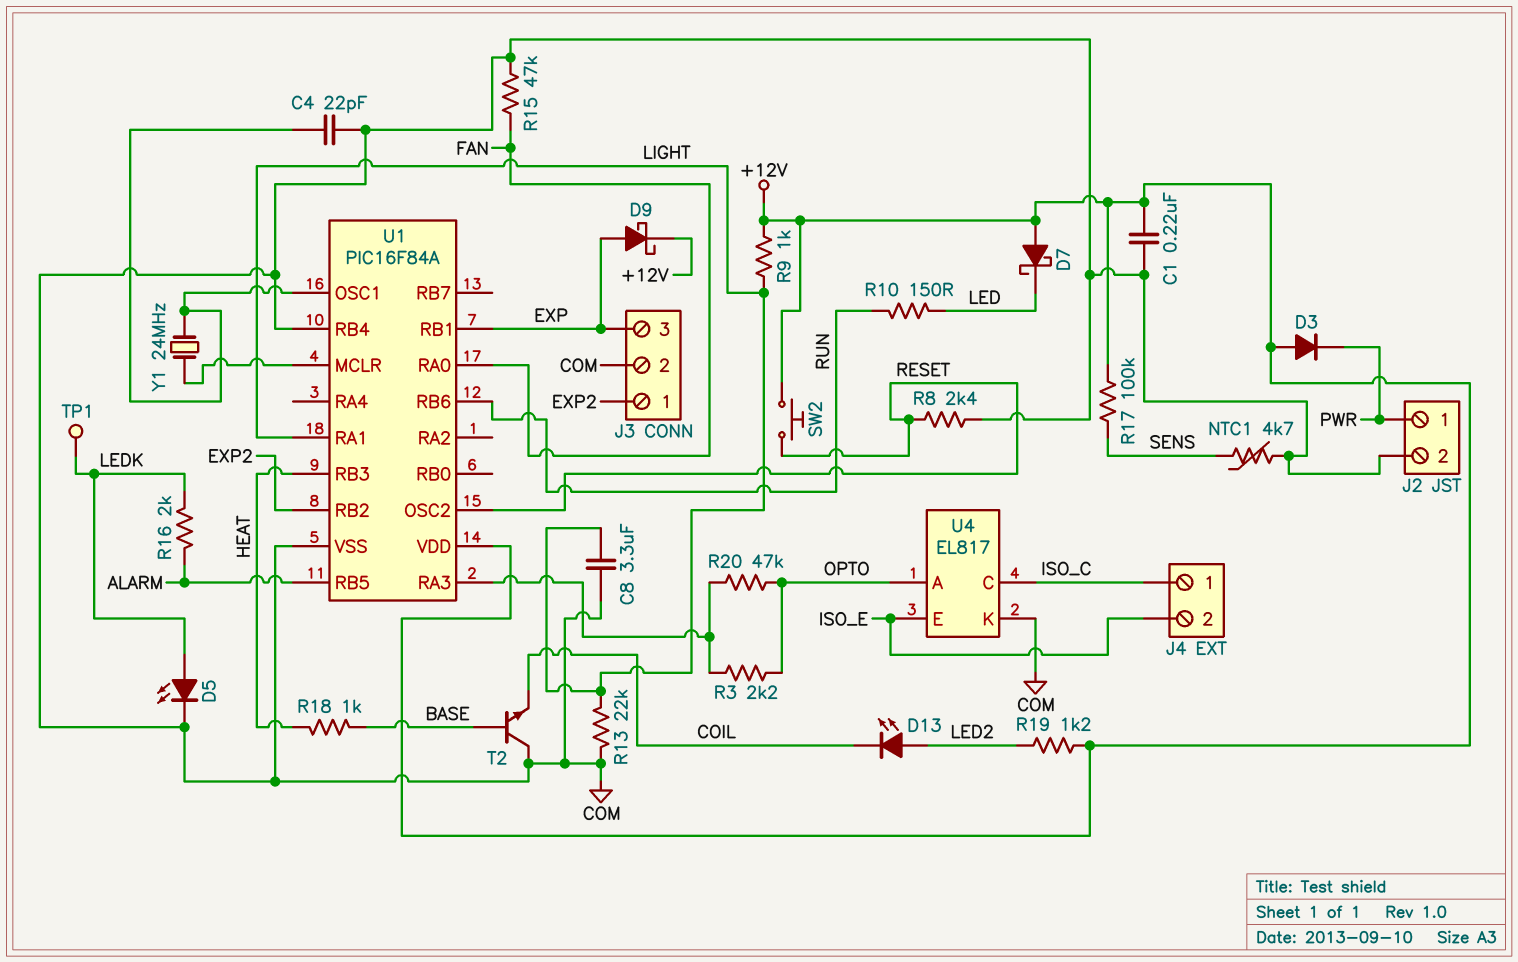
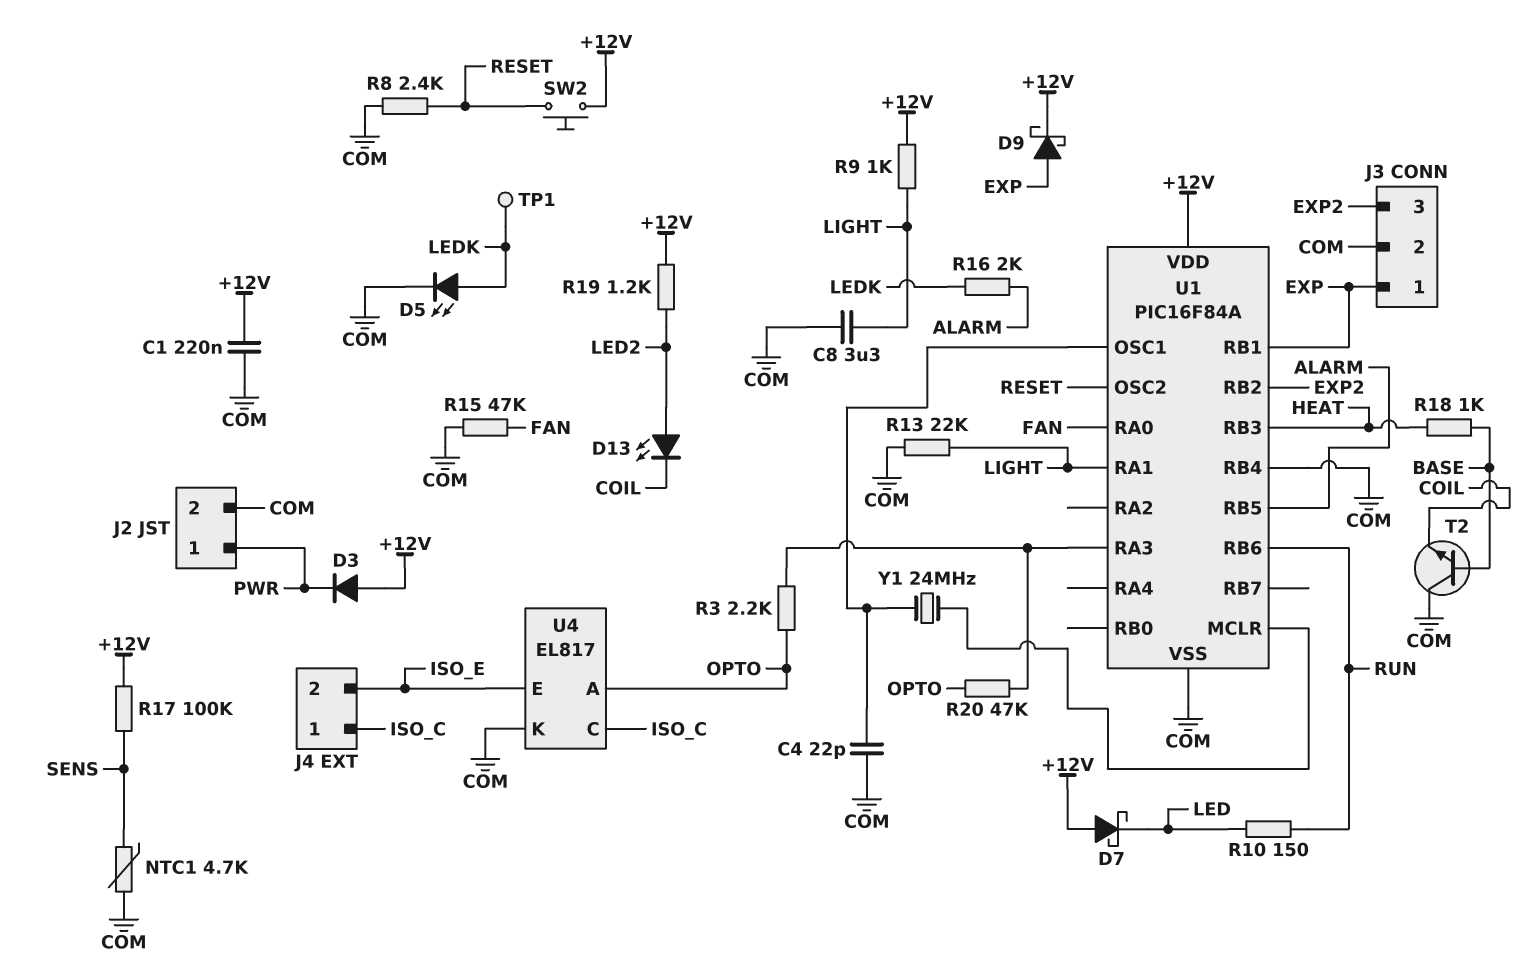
J3 pin 1: EXP2 -> EXP
J3 pin 3: EXP -> EXP2

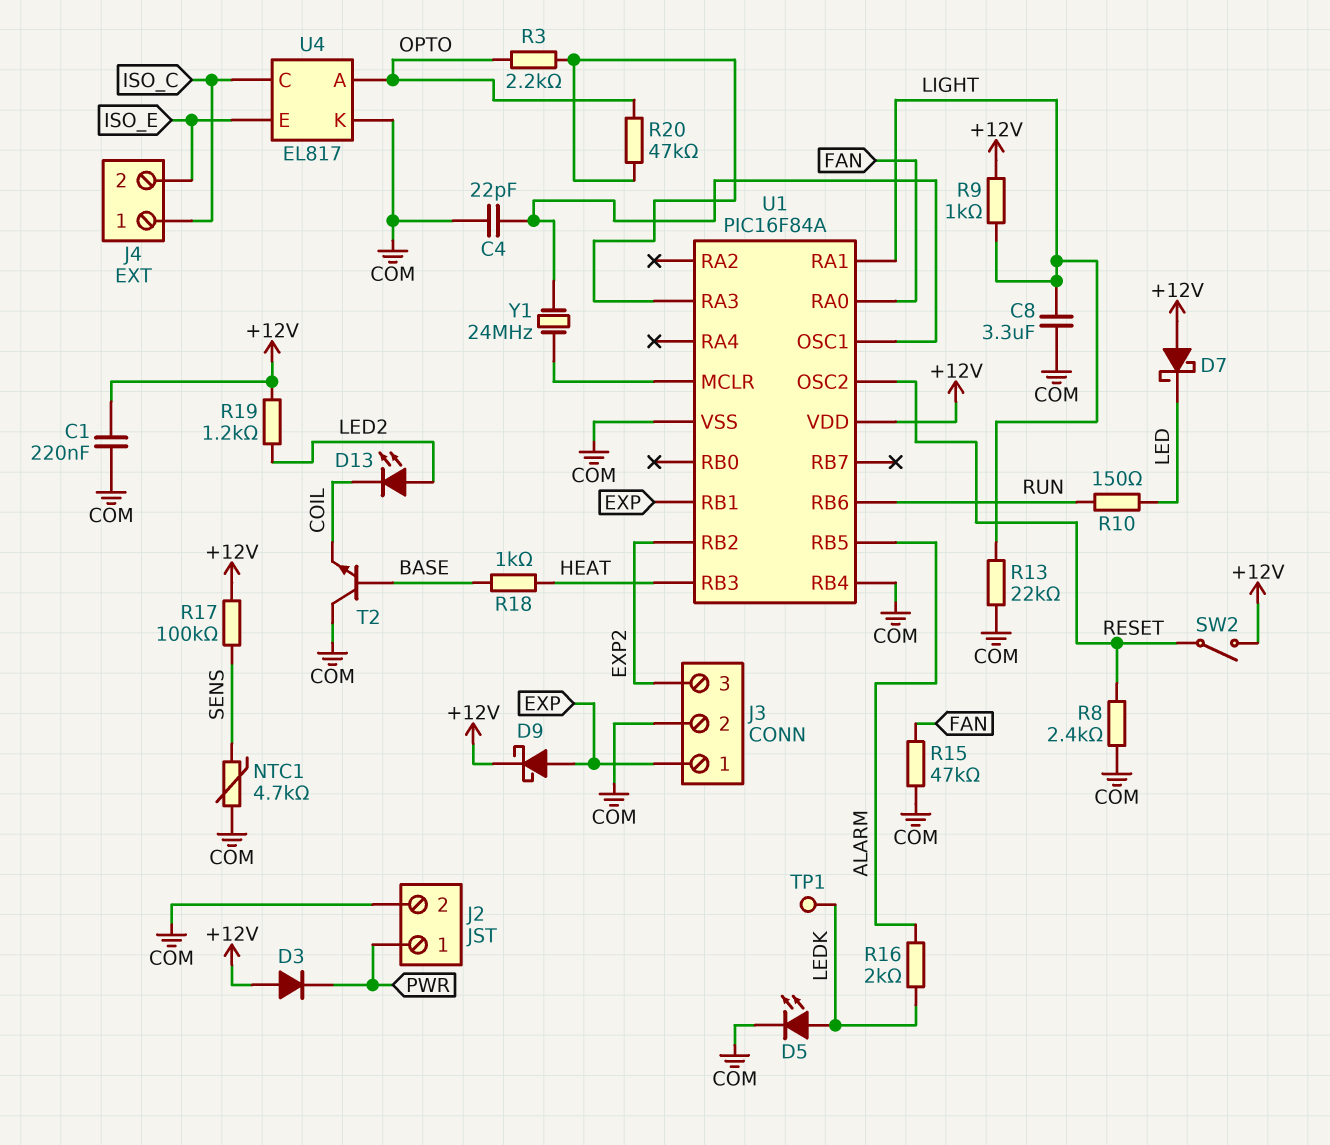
SW2: button (+12V, RESET) -> switch (+12V, RESET)

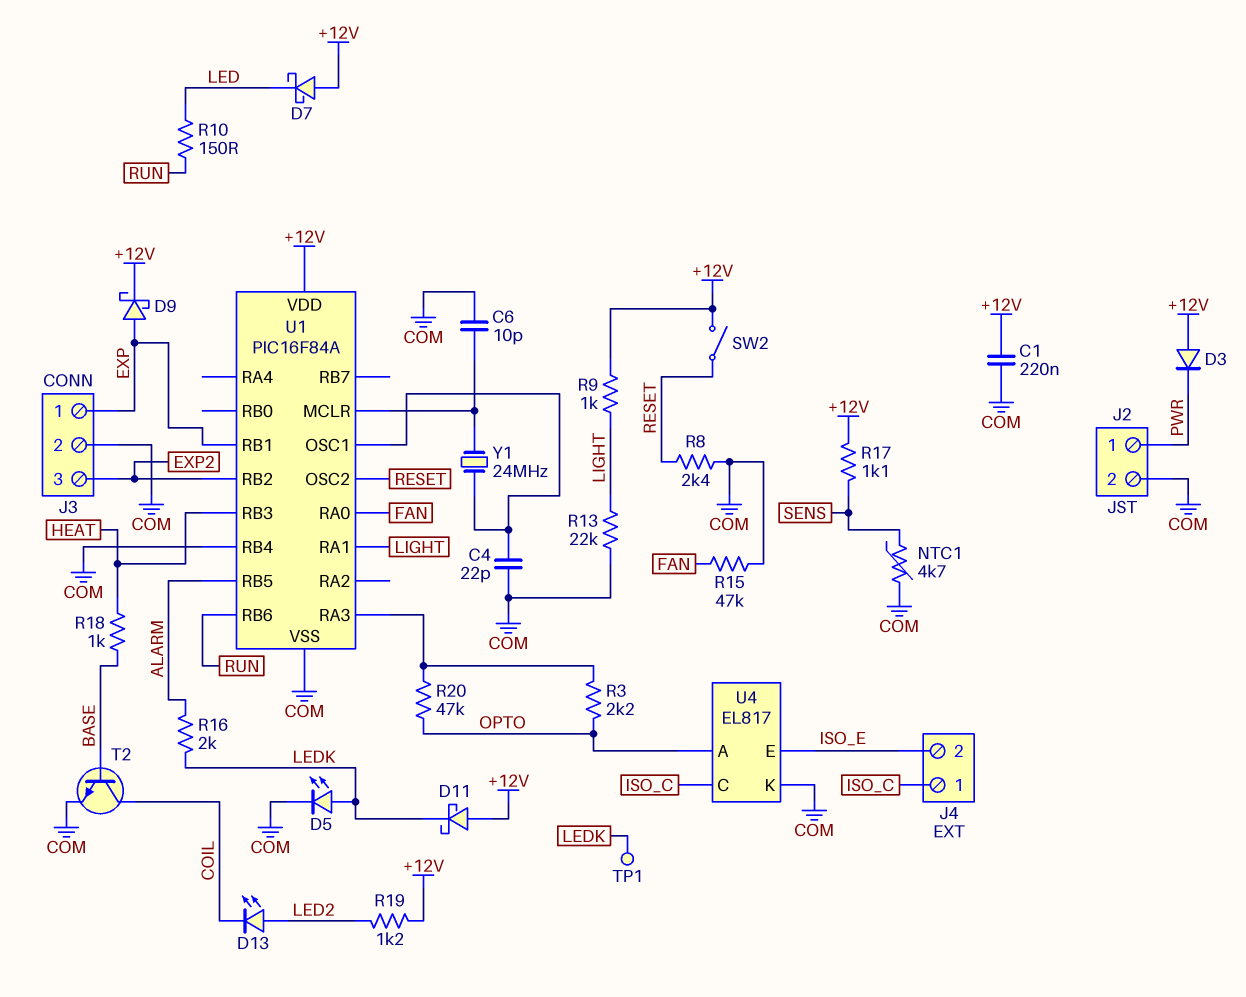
C6: none -> 10pF (COM, U1/MCLR)
C8: 3.3uF (COM, LIGHT) -> none
D11: none -> schottky (A +12V, K LEDK)
R17: 100k (+12V, SENS) -> 1.1k (+12V, SENS)
T2: NPN (B BASE, C COM, E COIL) -> NPN (B BASE, C COIL, E COM)

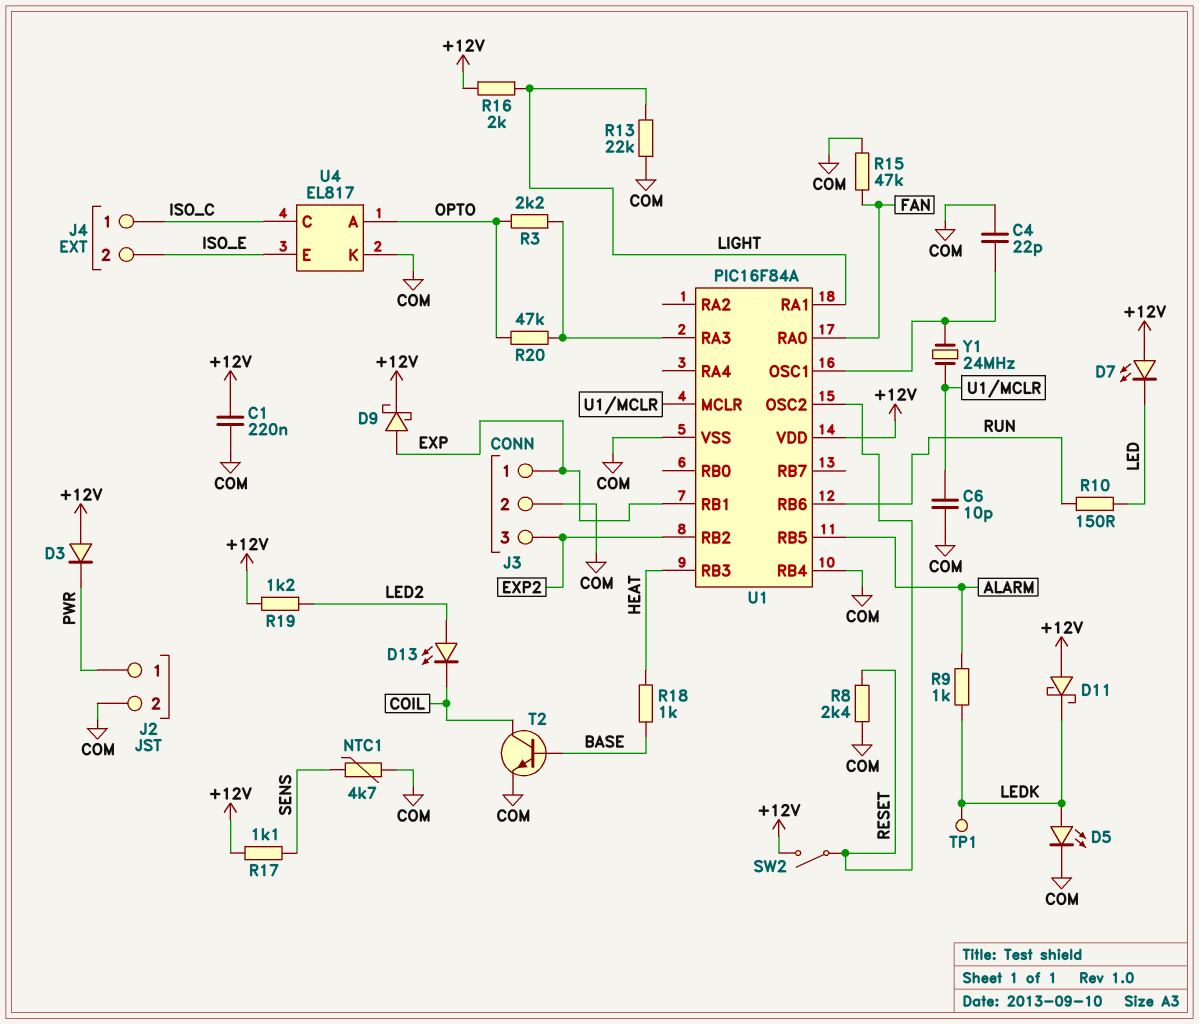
D7: schottky (A +12V, K LED) -> LED (A +12V, K LED)
R9: 1k (+12V, LIGHT) -> 1k (ALARM, LEDK)
R16: 2k (ALARM, LEDK) -> 2k (+12V, LIGHT)

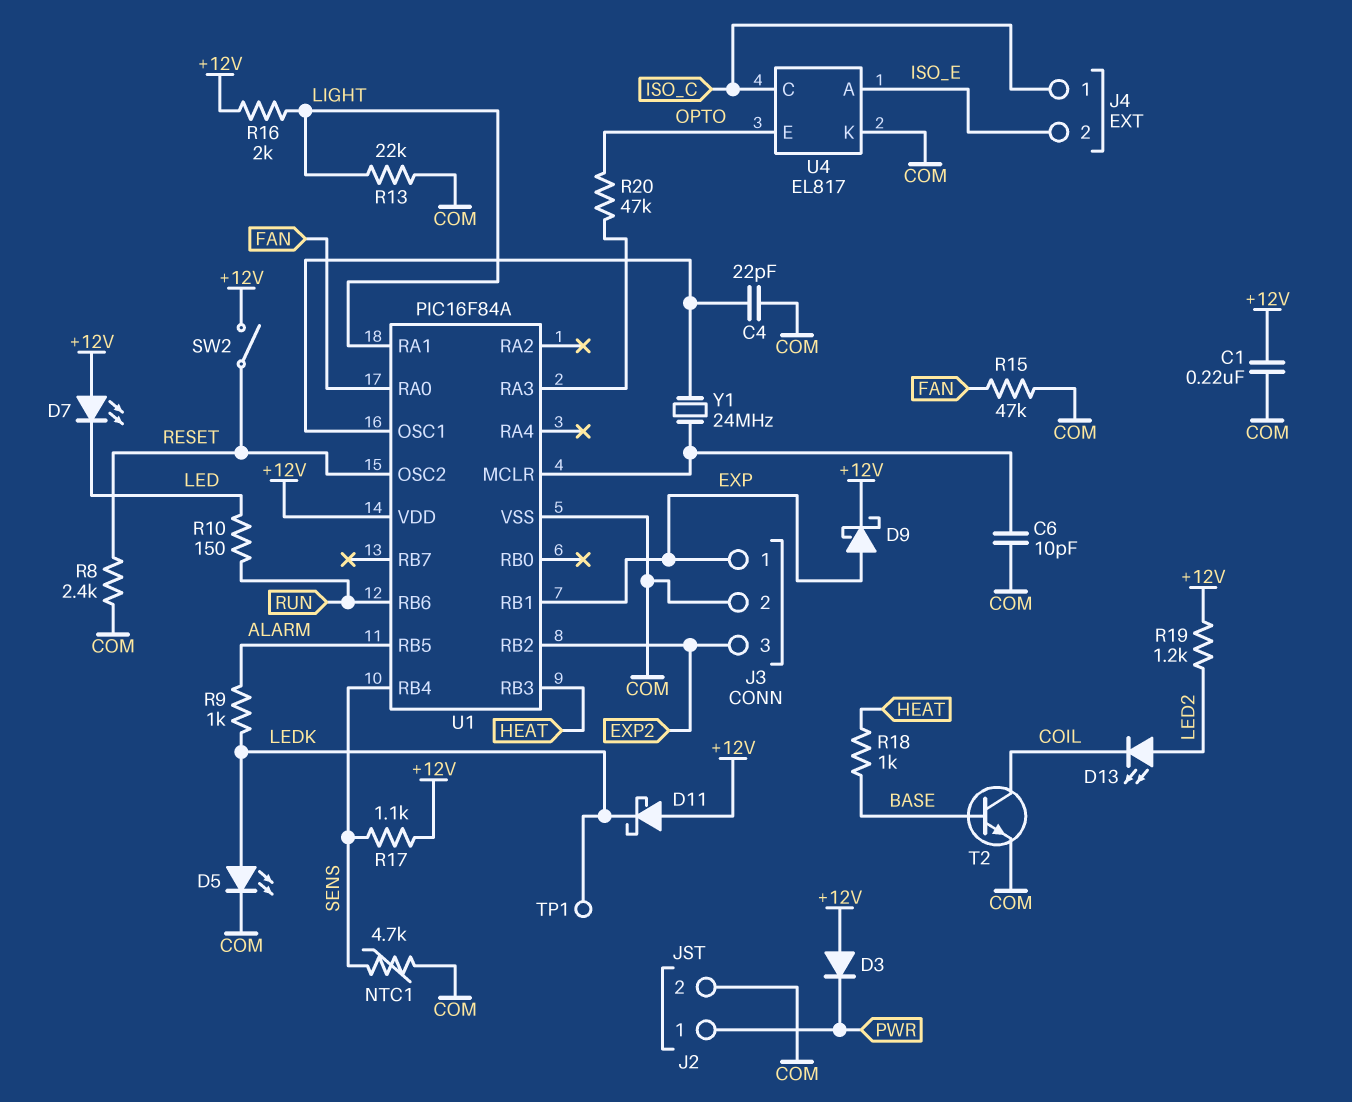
R3: 2.2k (OPTO, U1/RA3) -> none
U1 pin RB4: COM -> SENS
U4 pin A: OPTO -> ISO_E
U4 pin E: ISO_E -> OPTO

